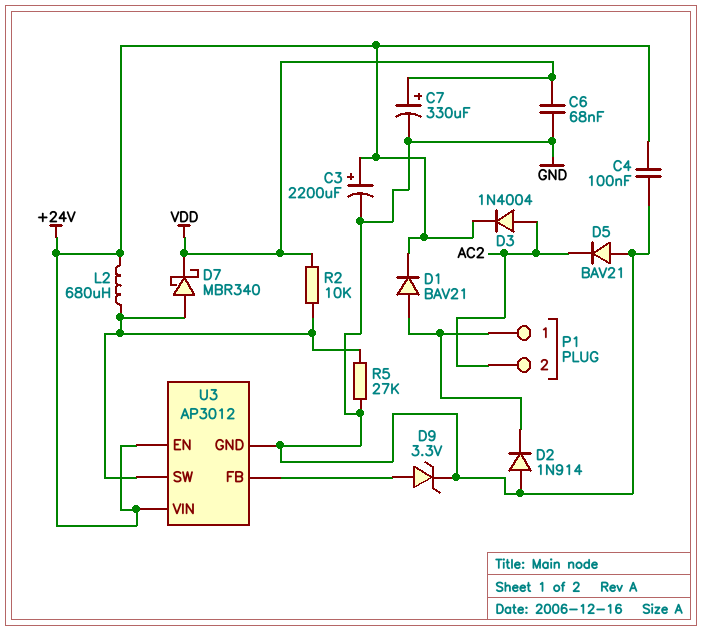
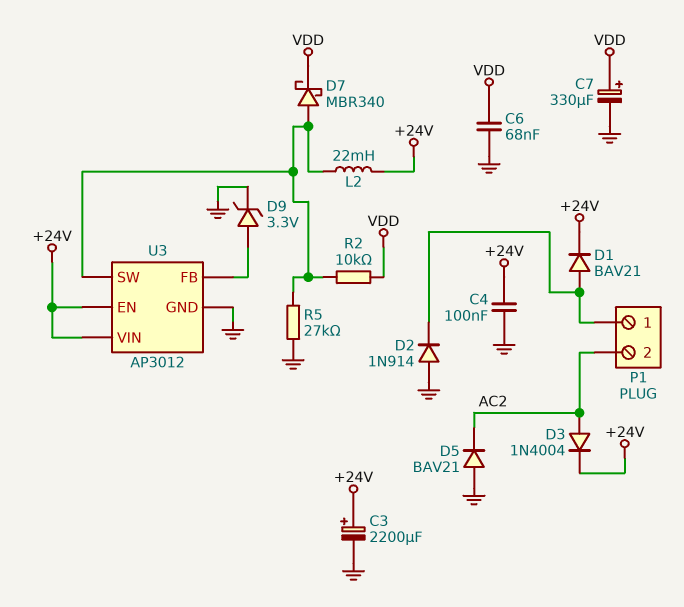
L2: 680uH (+24V, U3/SW) -> 22mH (+24V, U3/SW)

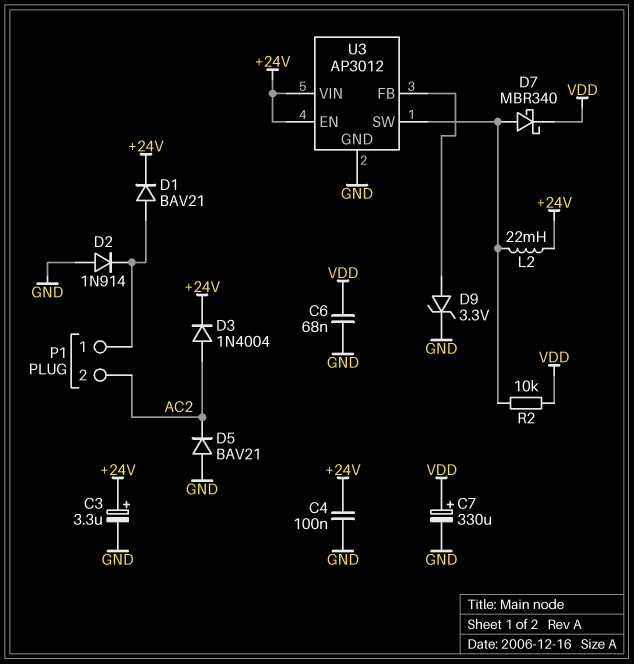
C3: 2200uF (plus +24V, minus GND) -> 3.3uF (plus +24V, minus GND)
R5: 27k (GND, U3/SW) -> none

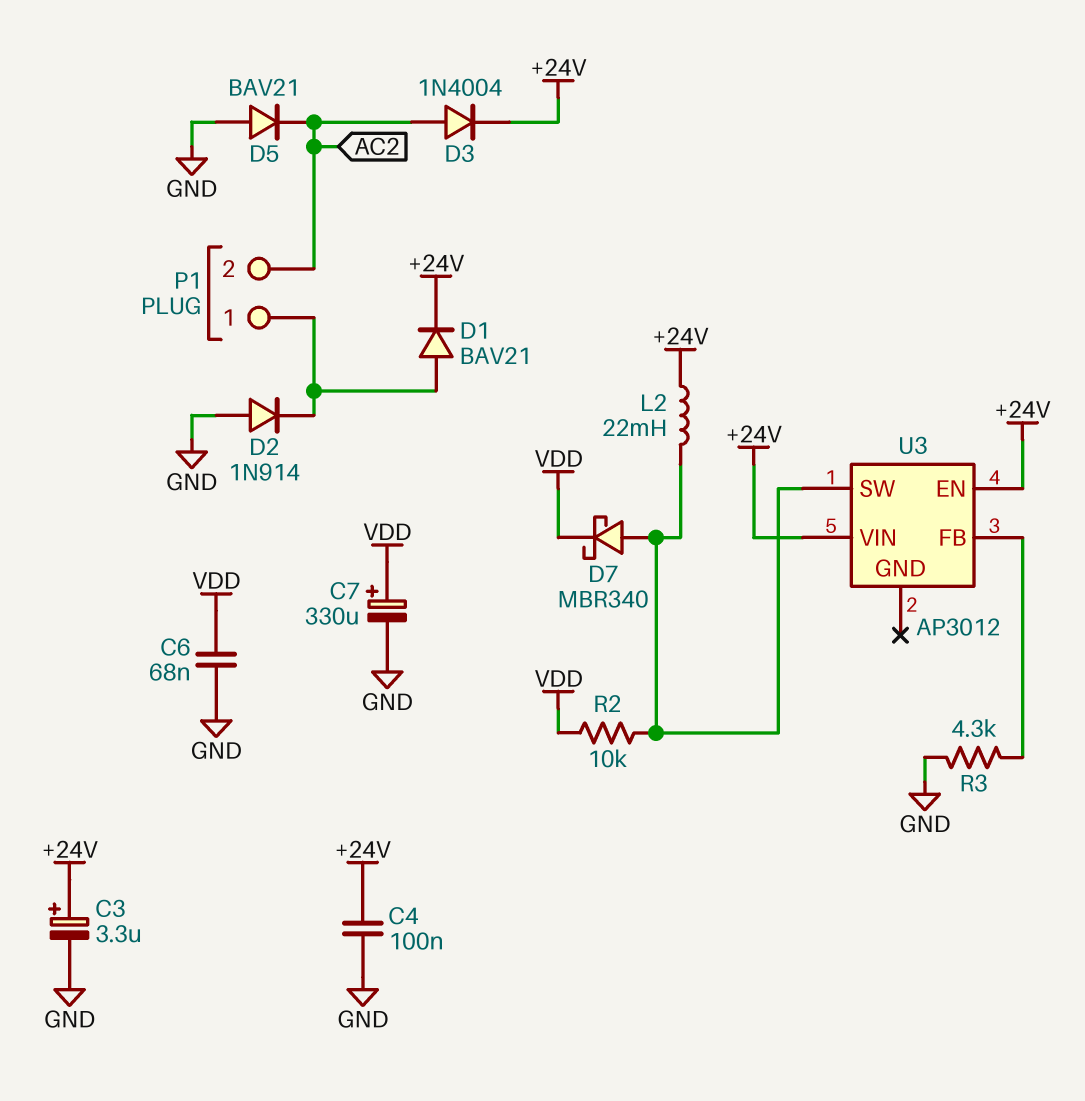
D9: zener 3.3V (A U3/FB, K GND) -> none
R3: none -> 4.3k (GND, U3/FB)
U3 pin GND: GND -> none

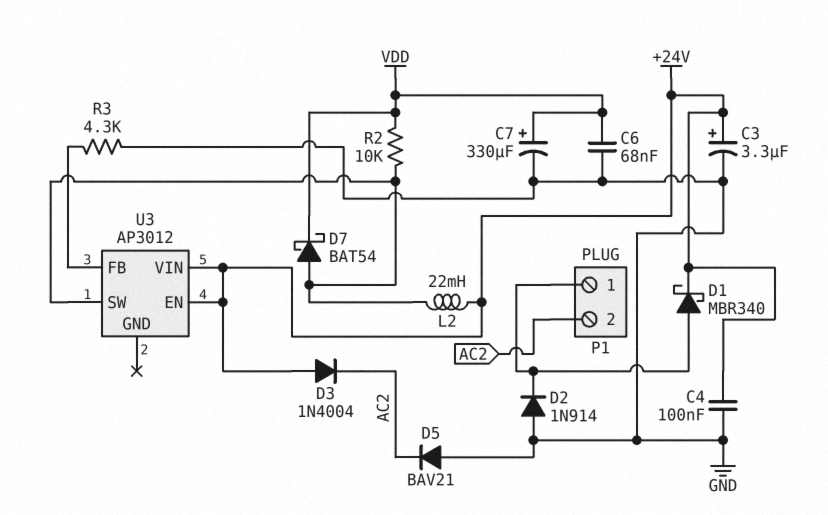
D1: diode BAV21 (A P1/1, K +24V) -> schottky MBR340 (A P1/1, K +24V)
D3: diode 1N4004 (A AC2, K +24V) -> diode 1N4004 (A +24V, K AC2)
D7: schottky MBR340 (A U3/SW, K VDD) -> schottky BAT54 (A U3/SW, K VDD)

